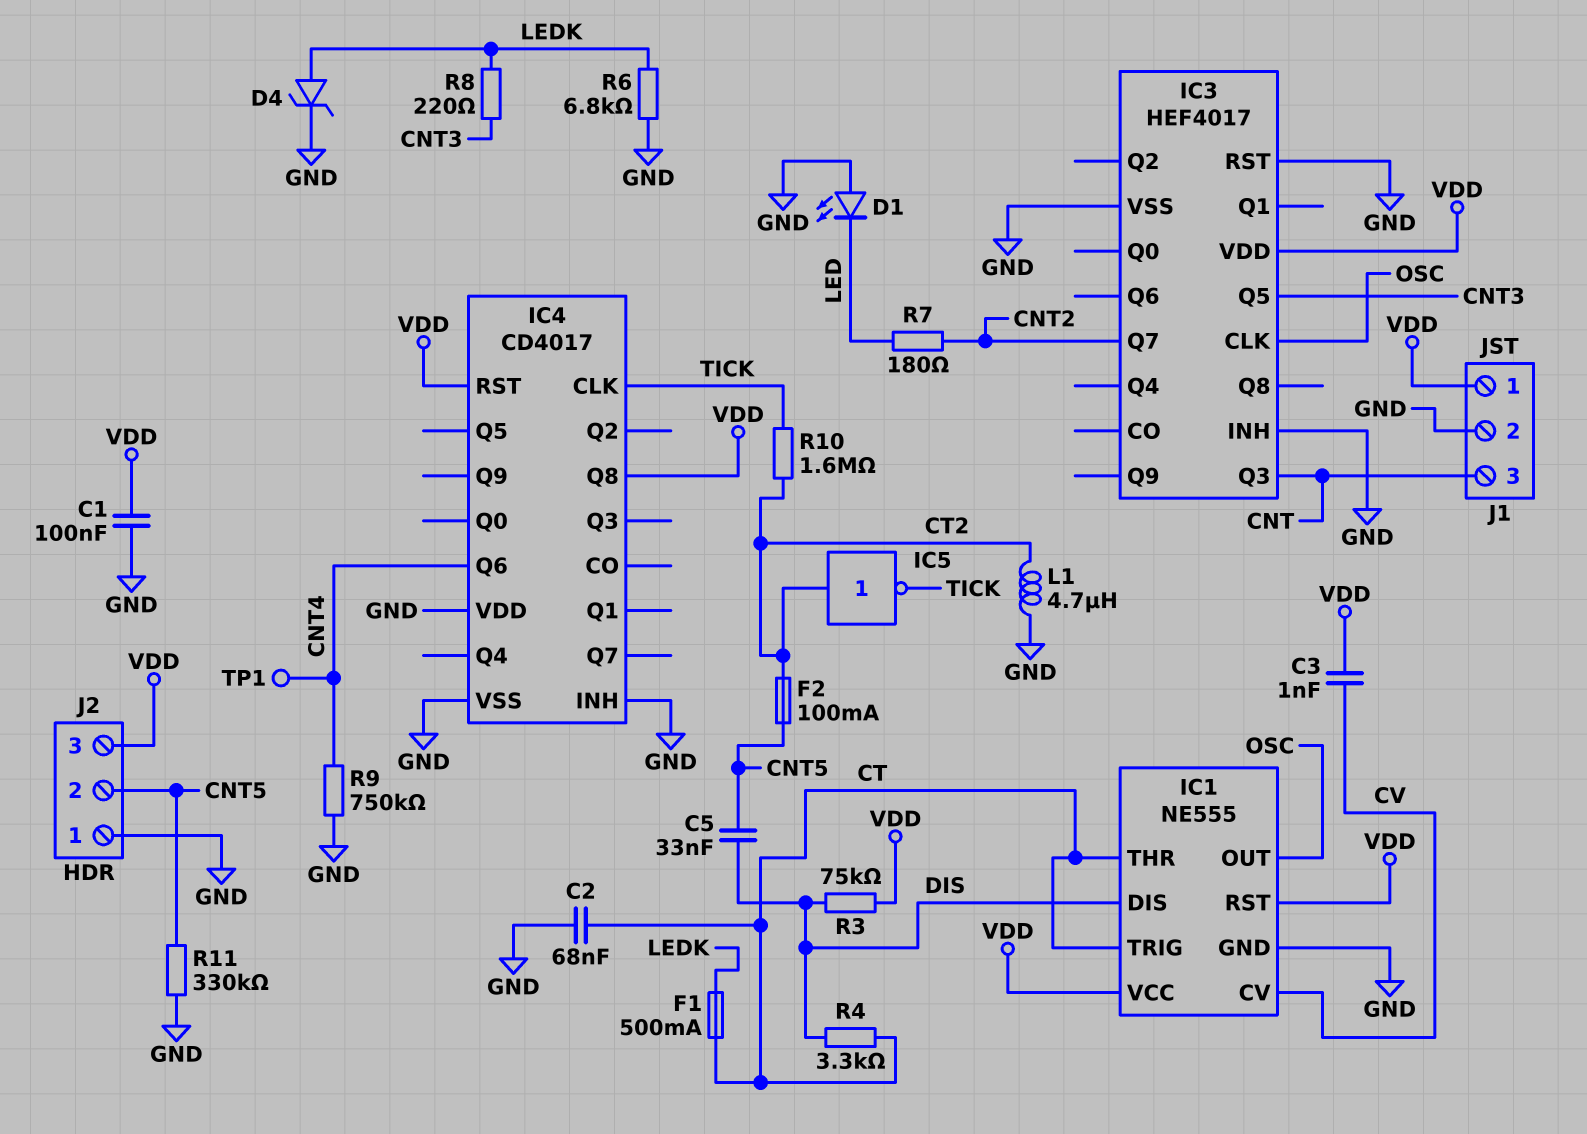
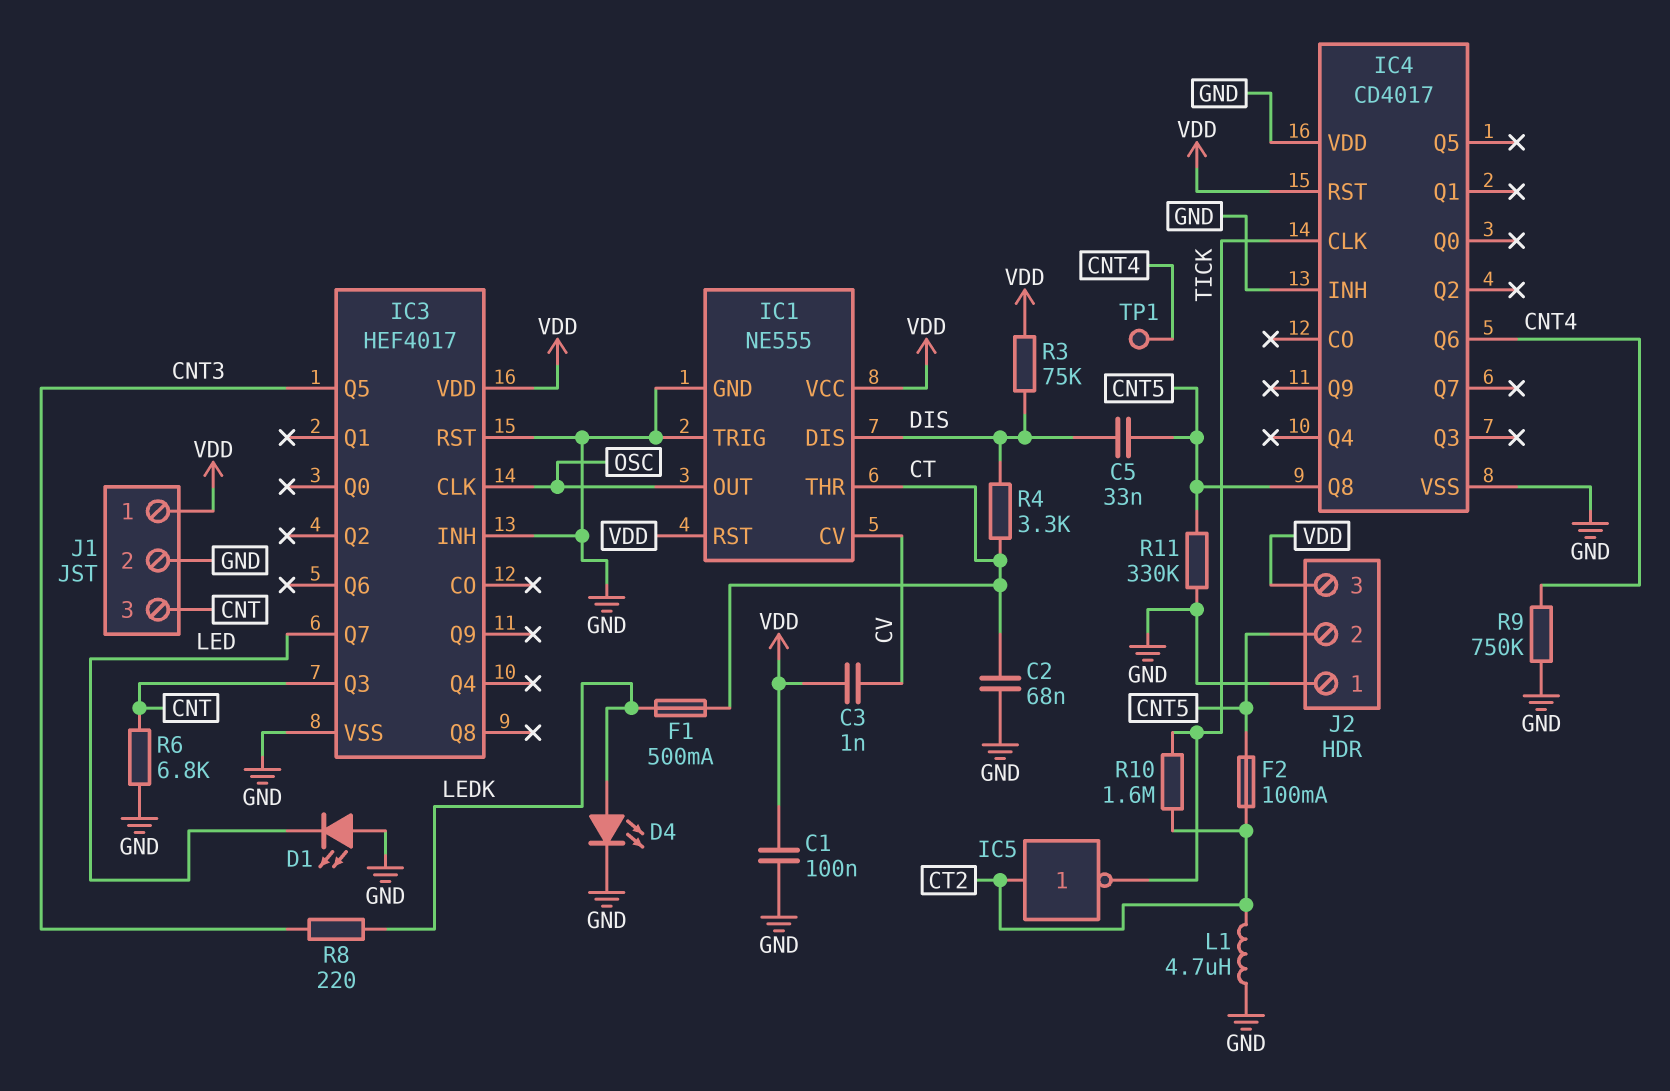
D4: zener (A LEDK, K GND) -> LED (A LEDK, K GND)
IC1 pin TRIG: CT -> GND
IC3 pin Q7: CNT2 -> LED
IC4 pin Q8: VDD -> CNT5
R6: 6.8k (GND, LEDK) -> 6.8k (CNT, GND)
R7: 180 (CNT2, LED) -> none

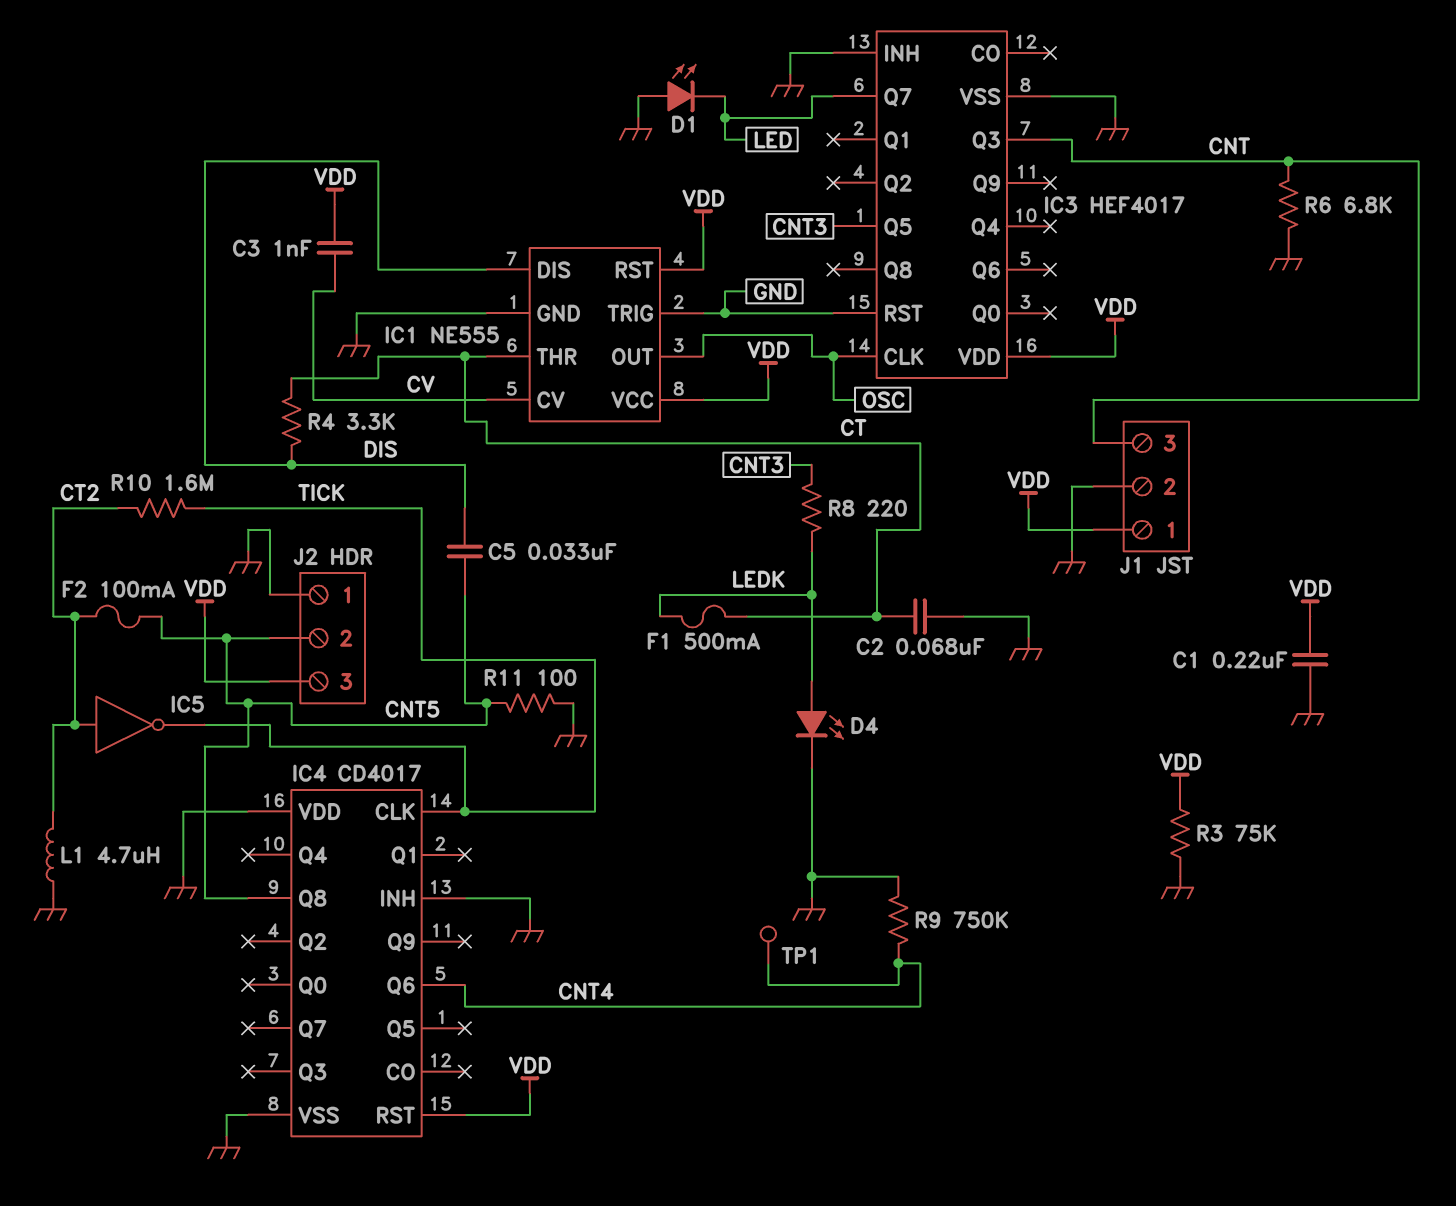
C1: 100nF (GND, VDD) -> 220nF (GND, VDD)
R3: 75k (DIS, VDD) -> 75k (GND, VDD)
R11: 330k (CNT5, GND) -> 100 (CNT5, GND)

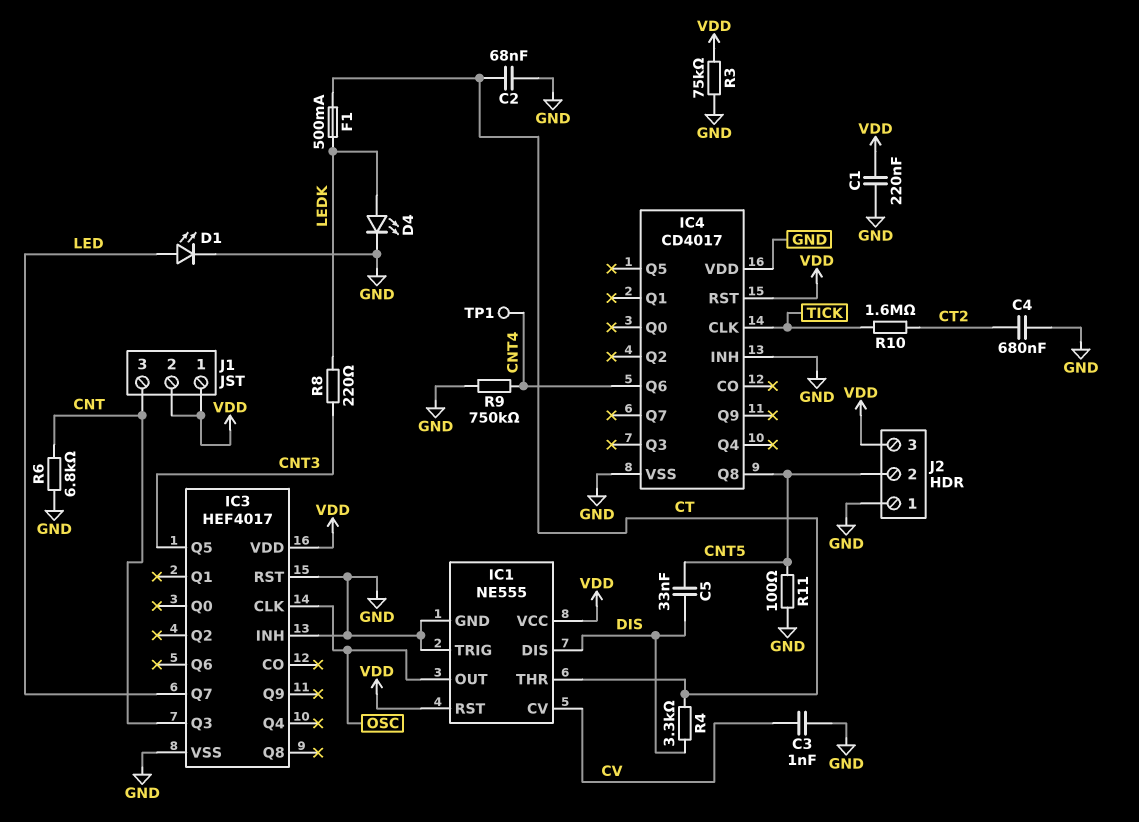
C3: 1nF (CV, VDD) -> 1nF (CV, GND)
C4: none -> 680nF (CT2, GND)
D1: LED (A GND, K LED) -> LED (A LED, K GND)
F2: 100mA (CNT5, CT2) -> none
IC5: NOT (in CT2, out TICK) -> none
J1 pin 2: GND -> VDD
L1: 4.7uH (CT2, GND) -> none

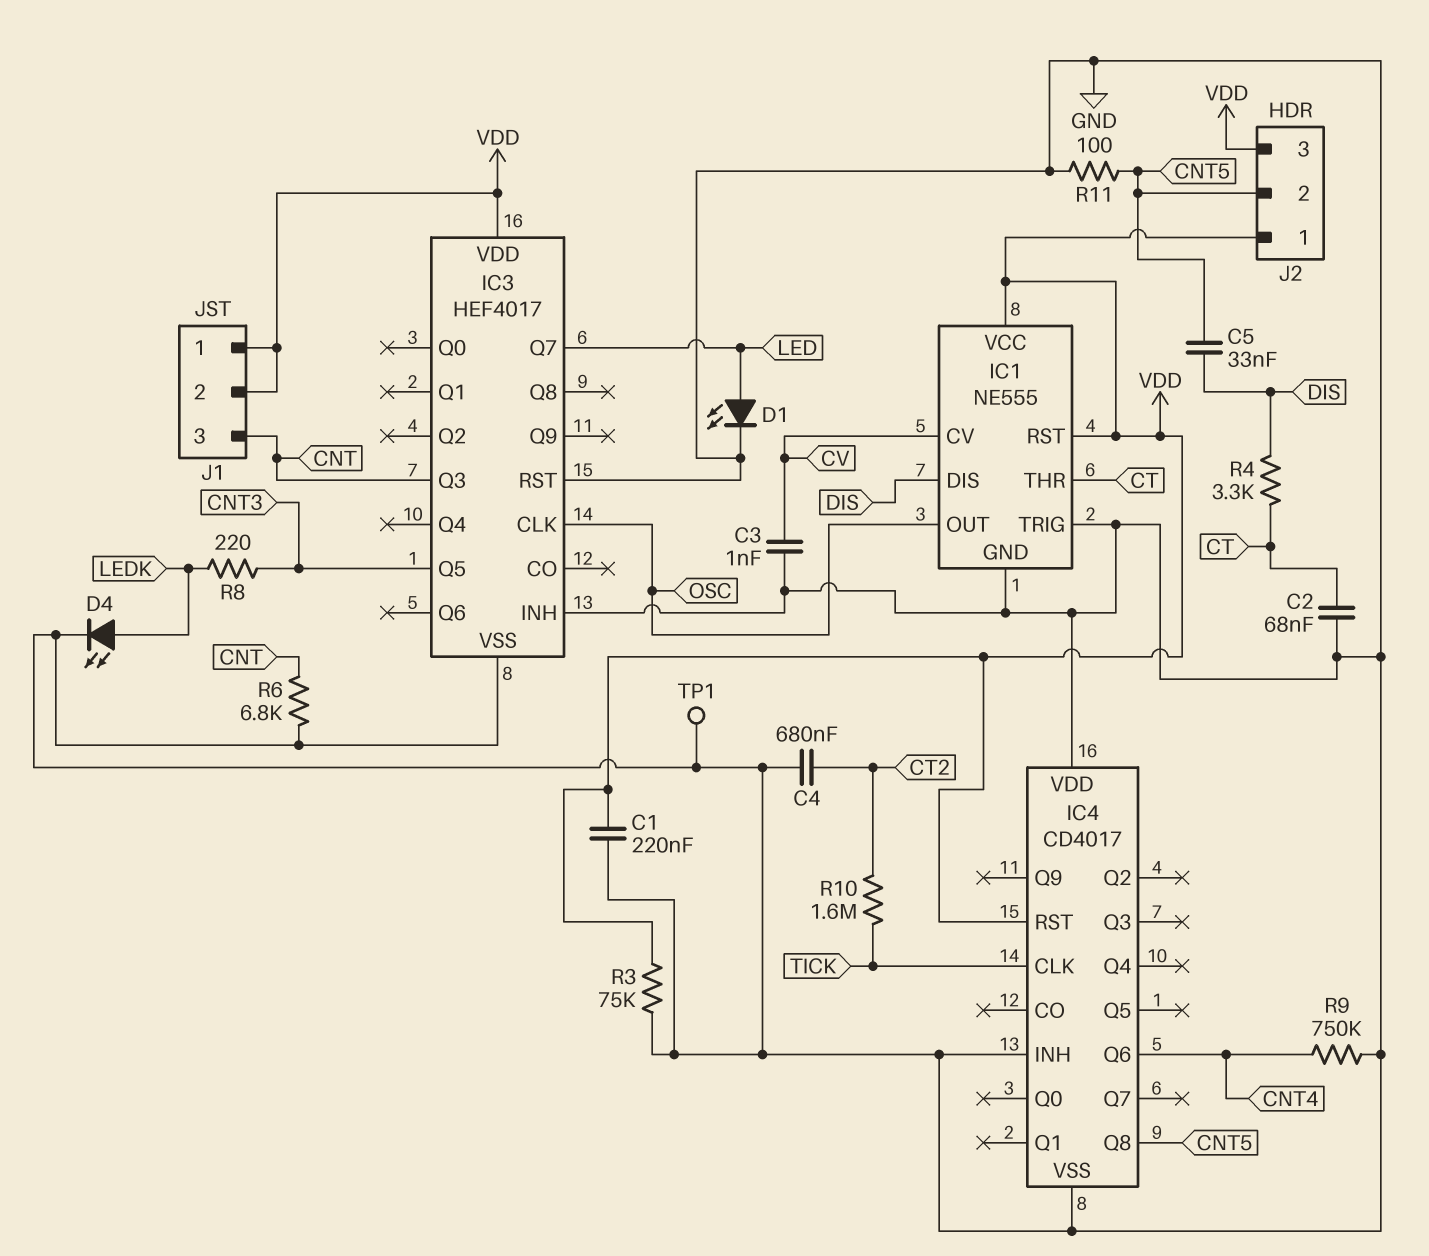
F1: 500mA (CT, LEDK) -> none
J2 pin 1: GND -> VDD
TP1: test point (CNT4) -> test point (GND)

